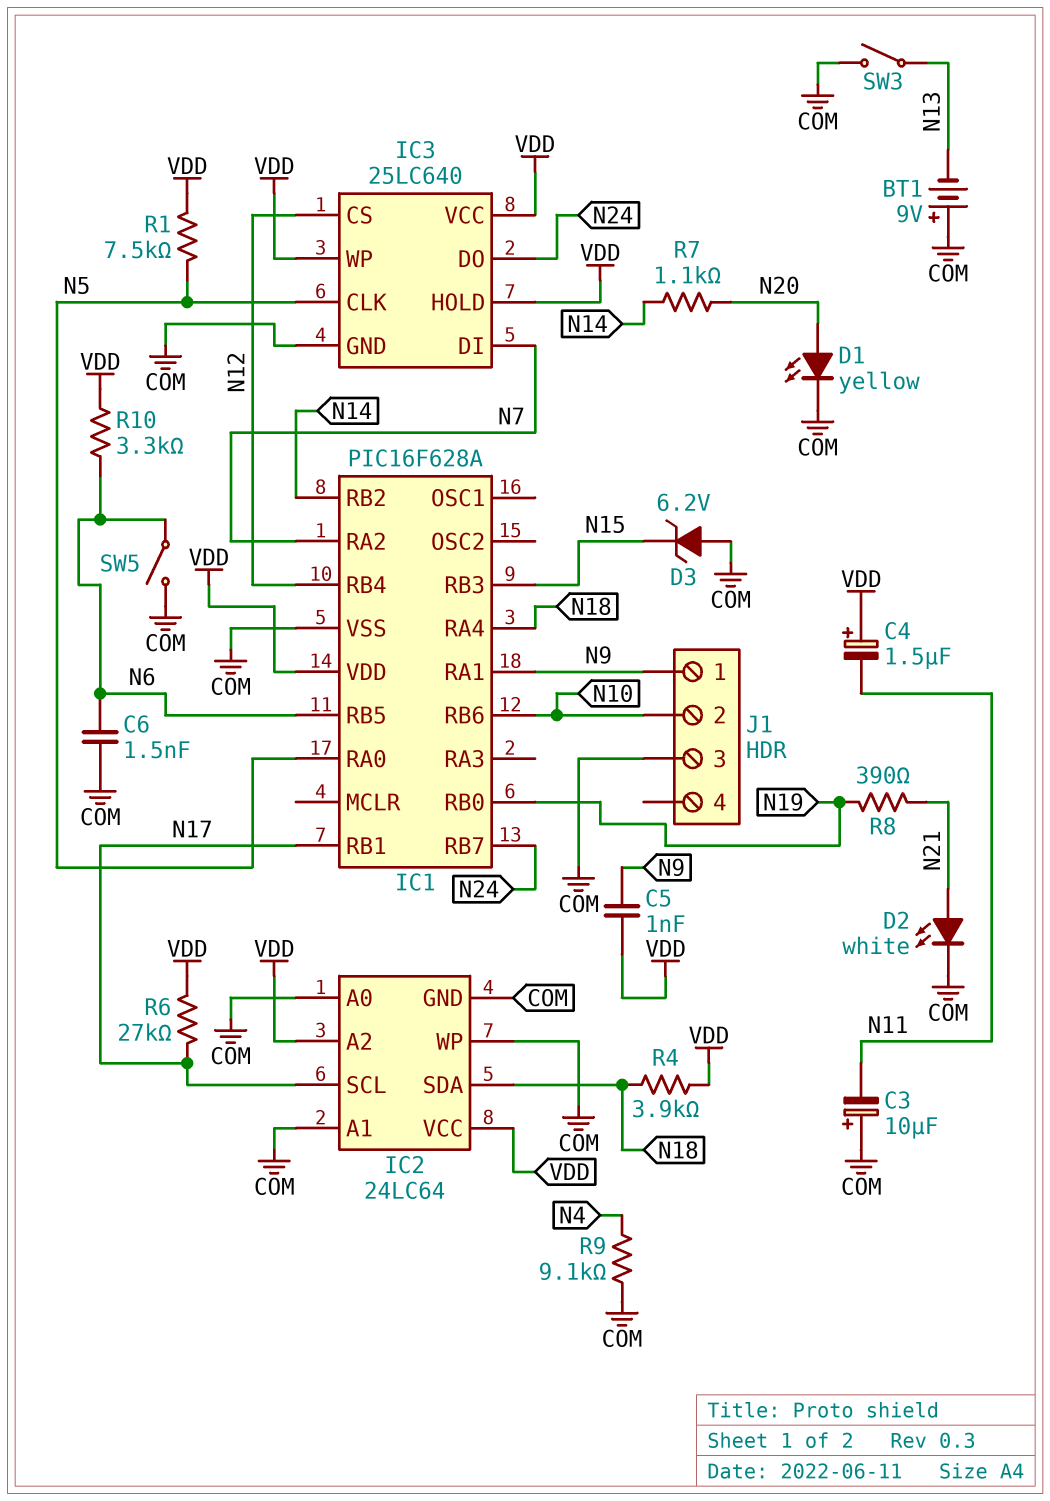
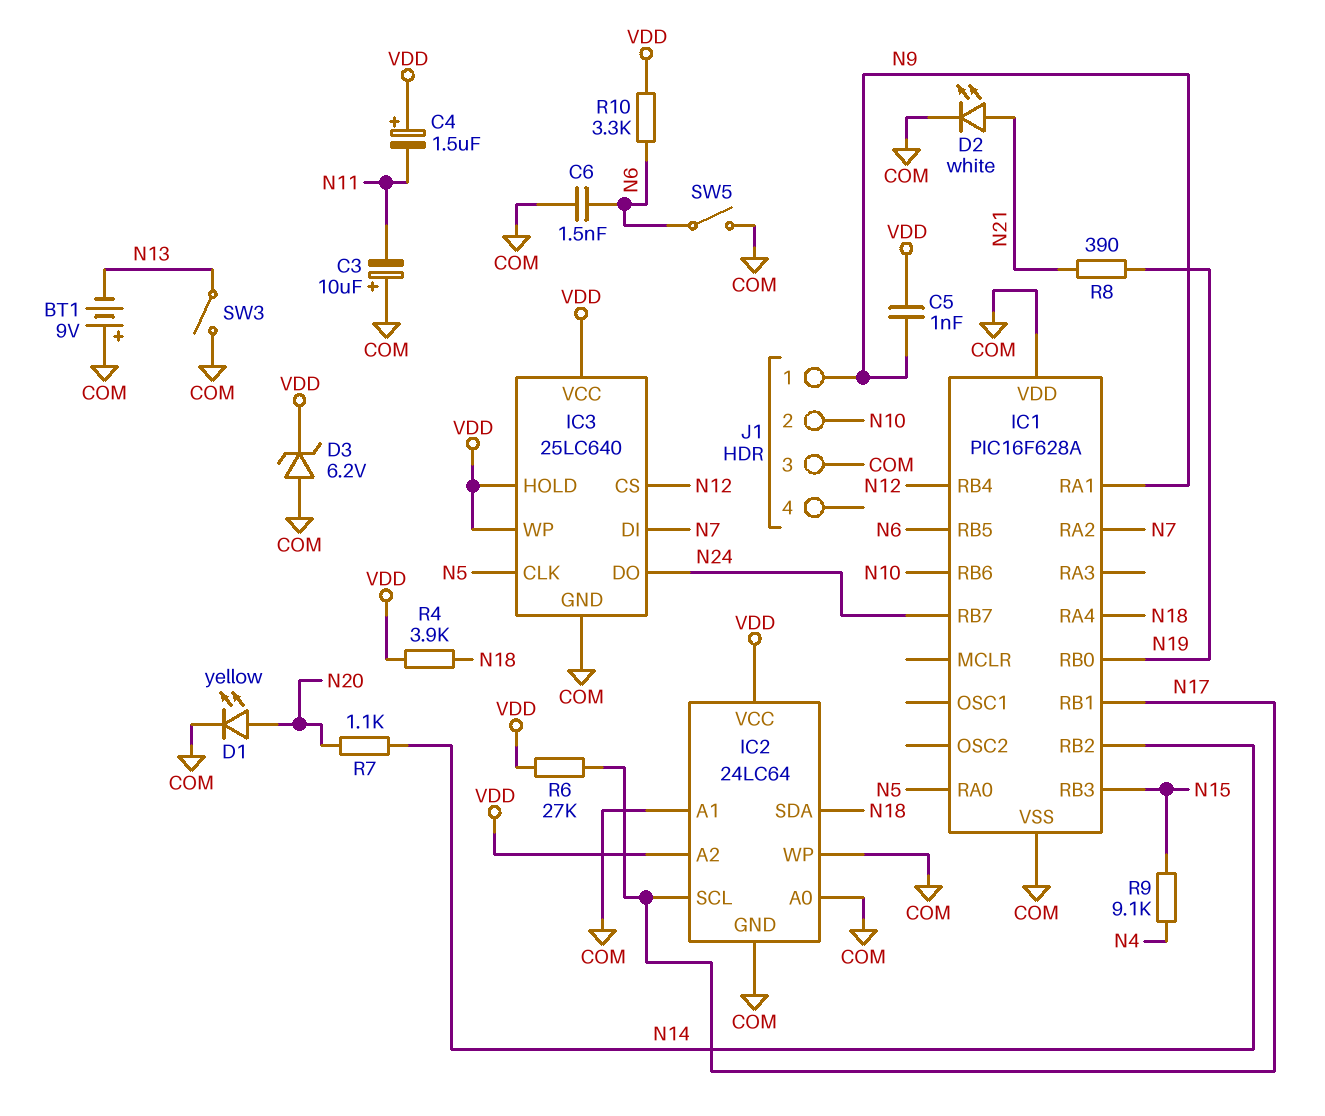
D3: zener 6.2V (A COM, K N15) -> zener 6.2V (A COM, K VDD)
IC1 pin VDD: VDD -> COM
R1: 7.5k (N5, VDD) -> none
R9: 9.1k (COM, N4) -> 9.1k (N4, N15)

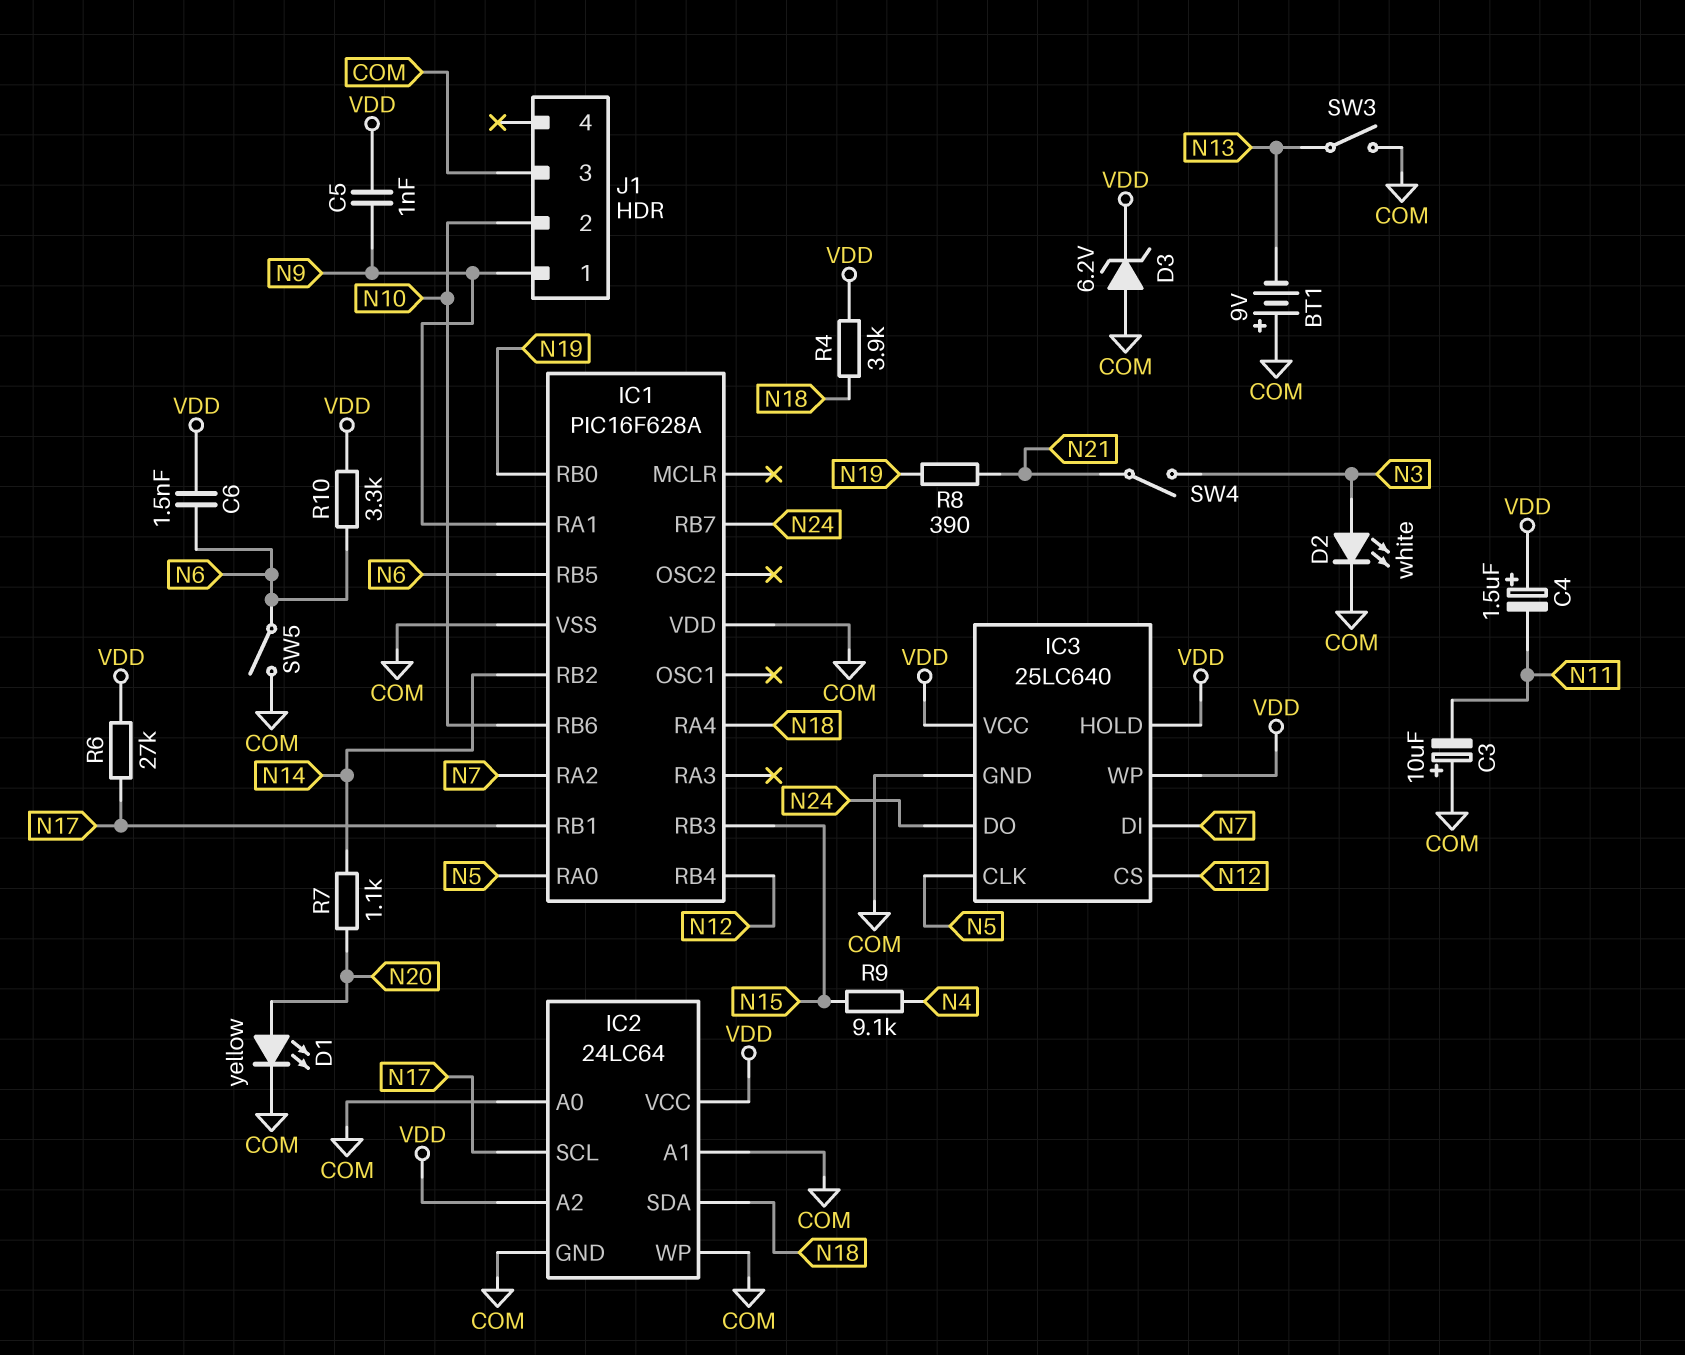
C6: 1.5nF (COM, N6) -> 1.5nF (N6, VDD)
D2: LED white (A N21, K COM) -> LED white (A N3, K COM)
SW4: none -> switch (N3, N21)

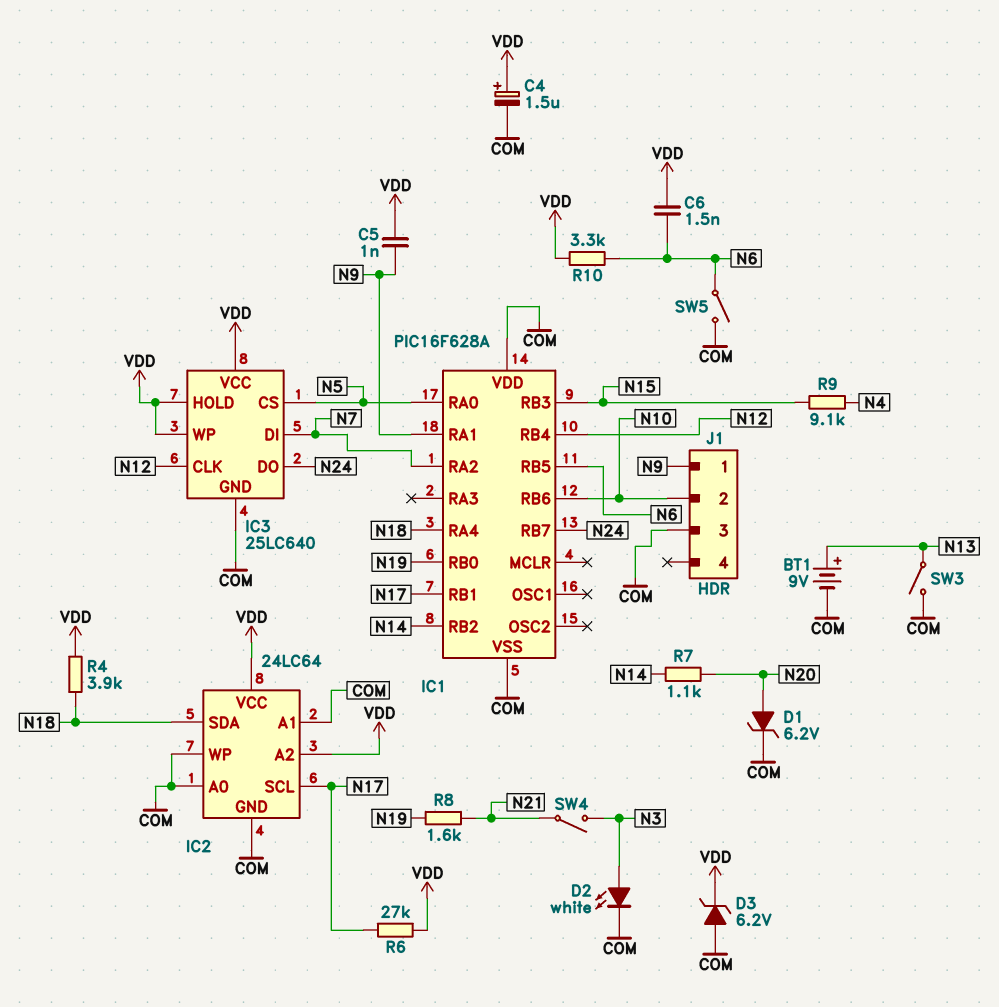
BT1: 9V (plus COM, minus N13) -> 9V (plus N13, minus COM)
C3: 10uF (plus COM, minus N11) -> none
C4: 1.5uF (plus VDD, minus N11) -> 1.5uF (plus VDD, minus COM)
D1: LED yellow (A N20, K COM) -> zener 6.2V (A N20, K COM)
IC3 pin CLK: N5 -> N12
IC3 pin CS: N12 -> N5
R8: 390 (N19, N21) -> 1.6k (N19, N21)

